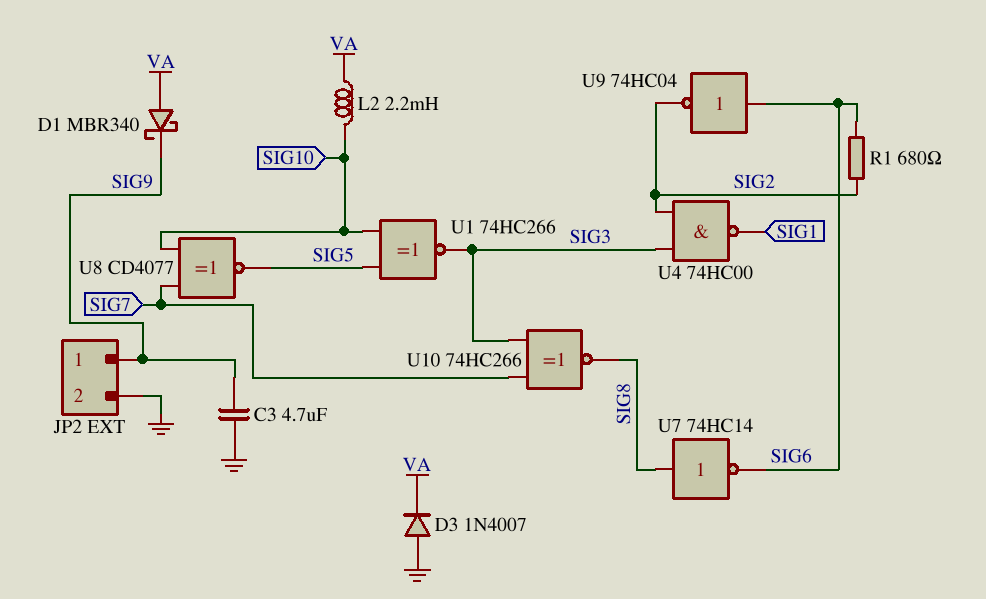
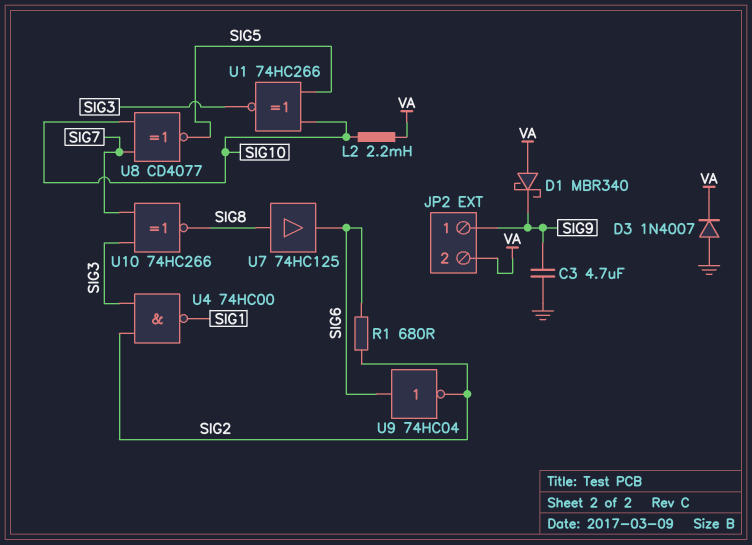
JP2 pin 2: GND -> VA
U7: NOT 74HC14 (in SIG8, out SIG6) -> buffer 74HC125 (in SIG8, out SIG6)

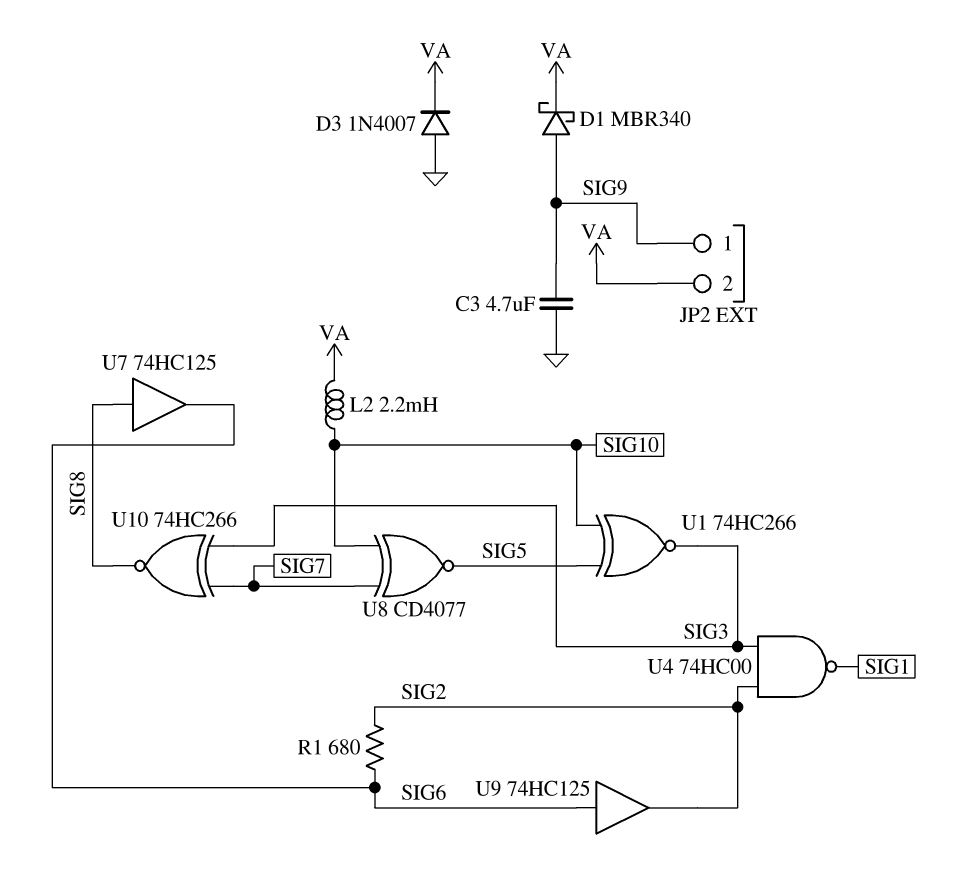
D1: schottky MBR340 (A VA, K SIG9) -> schottky MBR340 (A SIG9, K VA)
U9: NOT 74HC04 (in SIG6, out SIG2) -> buffer 74HC125 (in SIG6, out SIG2)

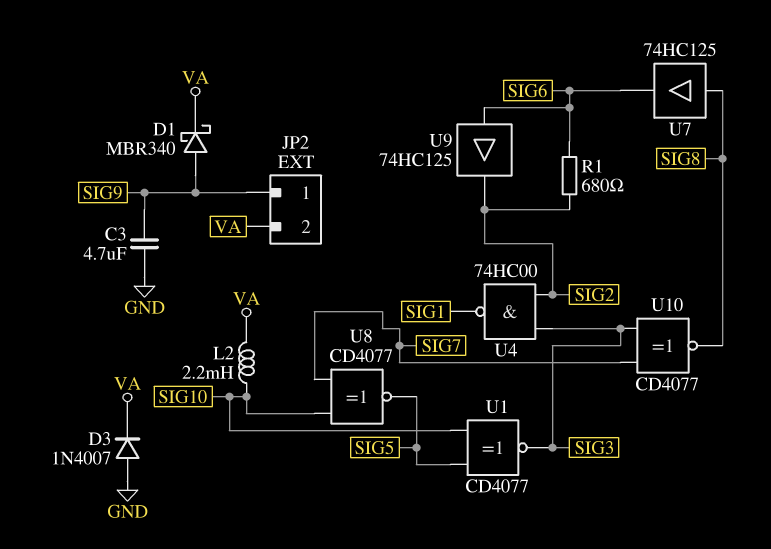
U1: XNOR 74HC266 (in SIG5, in SIG10, out SIG3) -> XNOR CD4077 (in SIG5, in SIG10, out SIG3)
U10: XNOR 74HC266 (in SIG3, in SIG7, out SIG8) -> XNOR CD4077 (in SIG3, in SIG7, out SIG8)

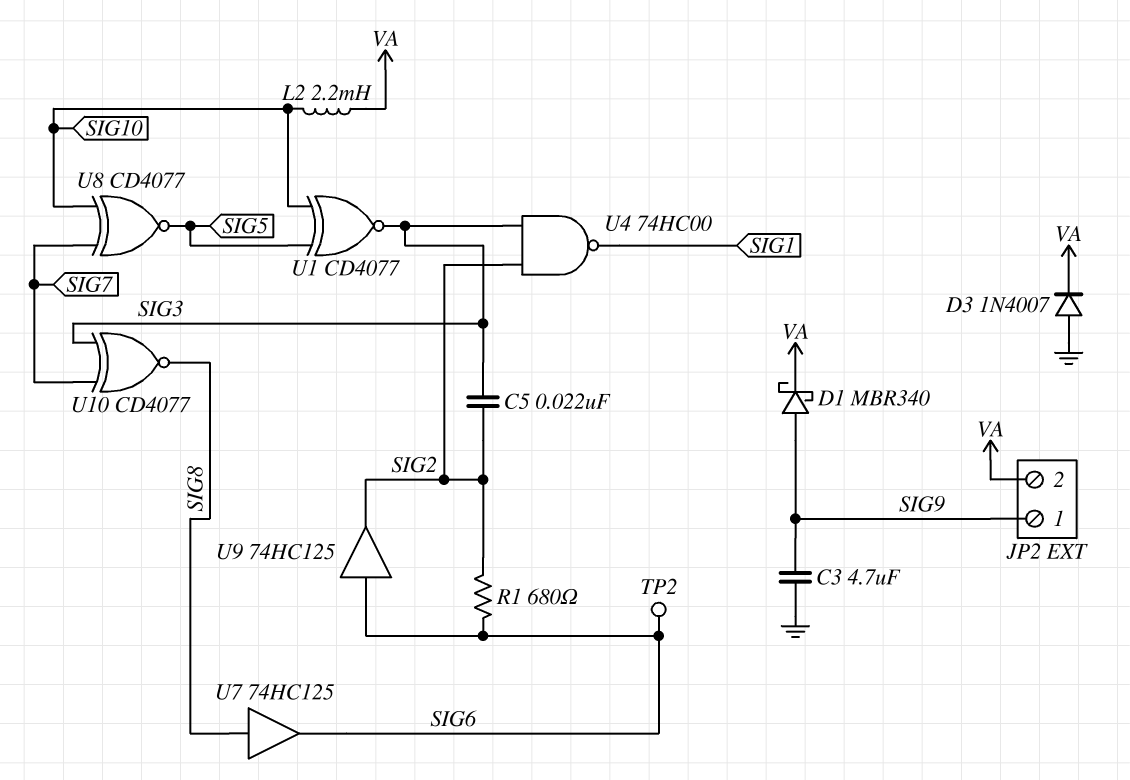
C5: none -> 22nF (SIG2, SIG3)
TP2: none -> test point (SIG6)

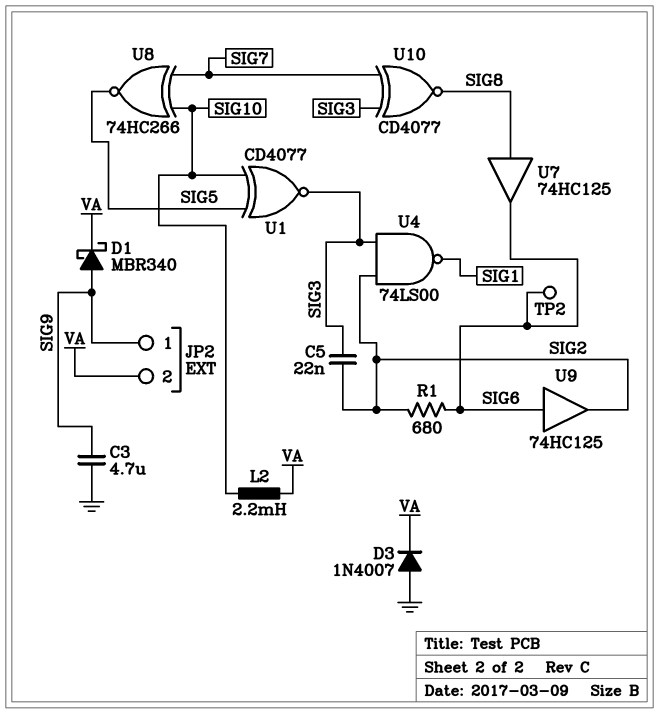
U4: NAND 74HC00 (in SIG2, in SIG3, out SIG1) -> NAND 74LS00 (in SIG2, in SIG3, out SIG1)
U8: XNOR CD4077 (in SIG7, in SIG10, out SIG5) -> XNOR 74HC266 (in SIG7, in SIG10, out SIG5)

